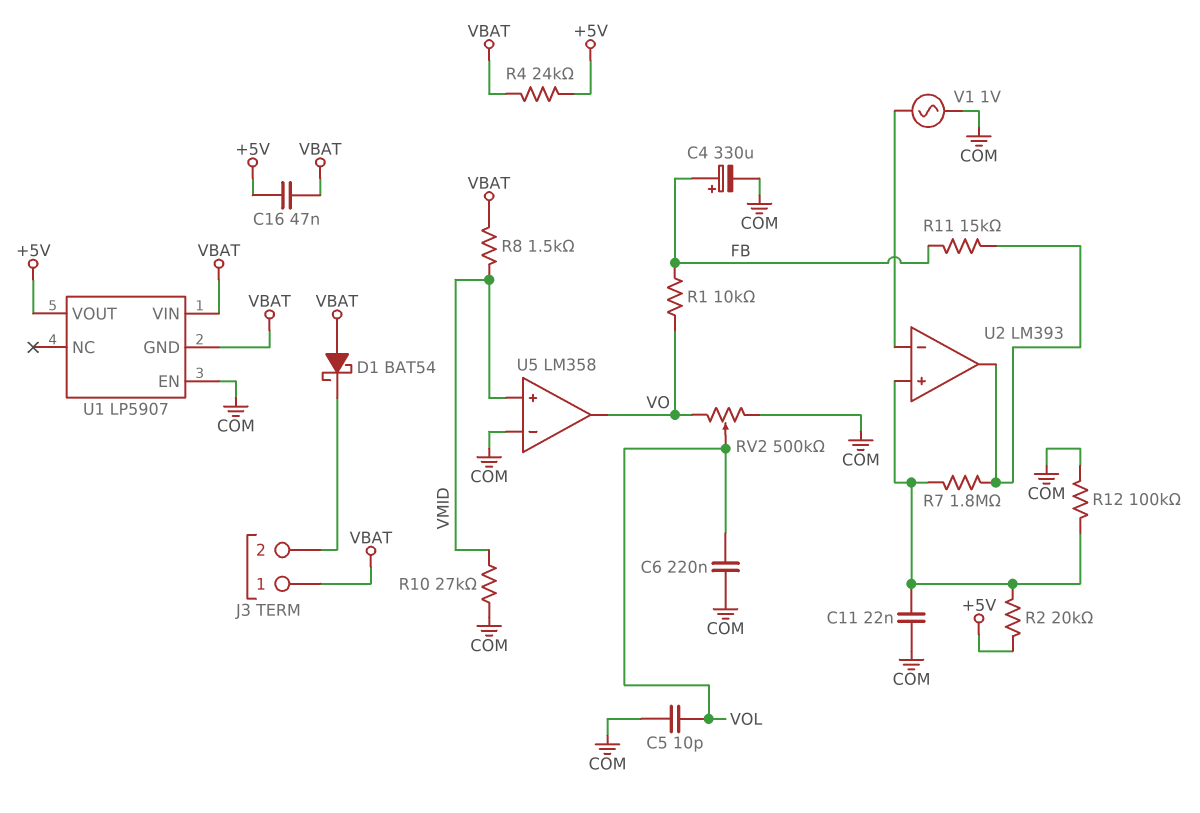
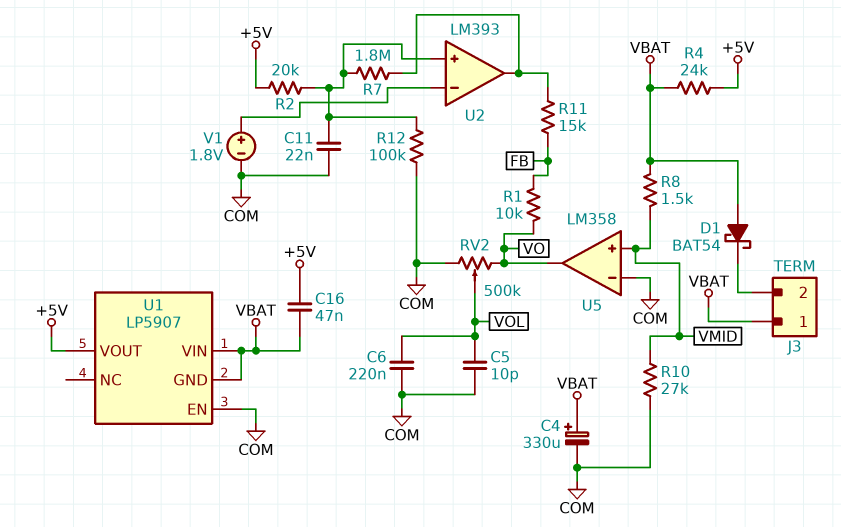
C4: 330uF (plus FB, minus COM) -> 330uF (plus VBAT, minus COM)
V1: AC 1V (COM, U2/in-) -> 1.8V (plus U2/in-, minus COM)

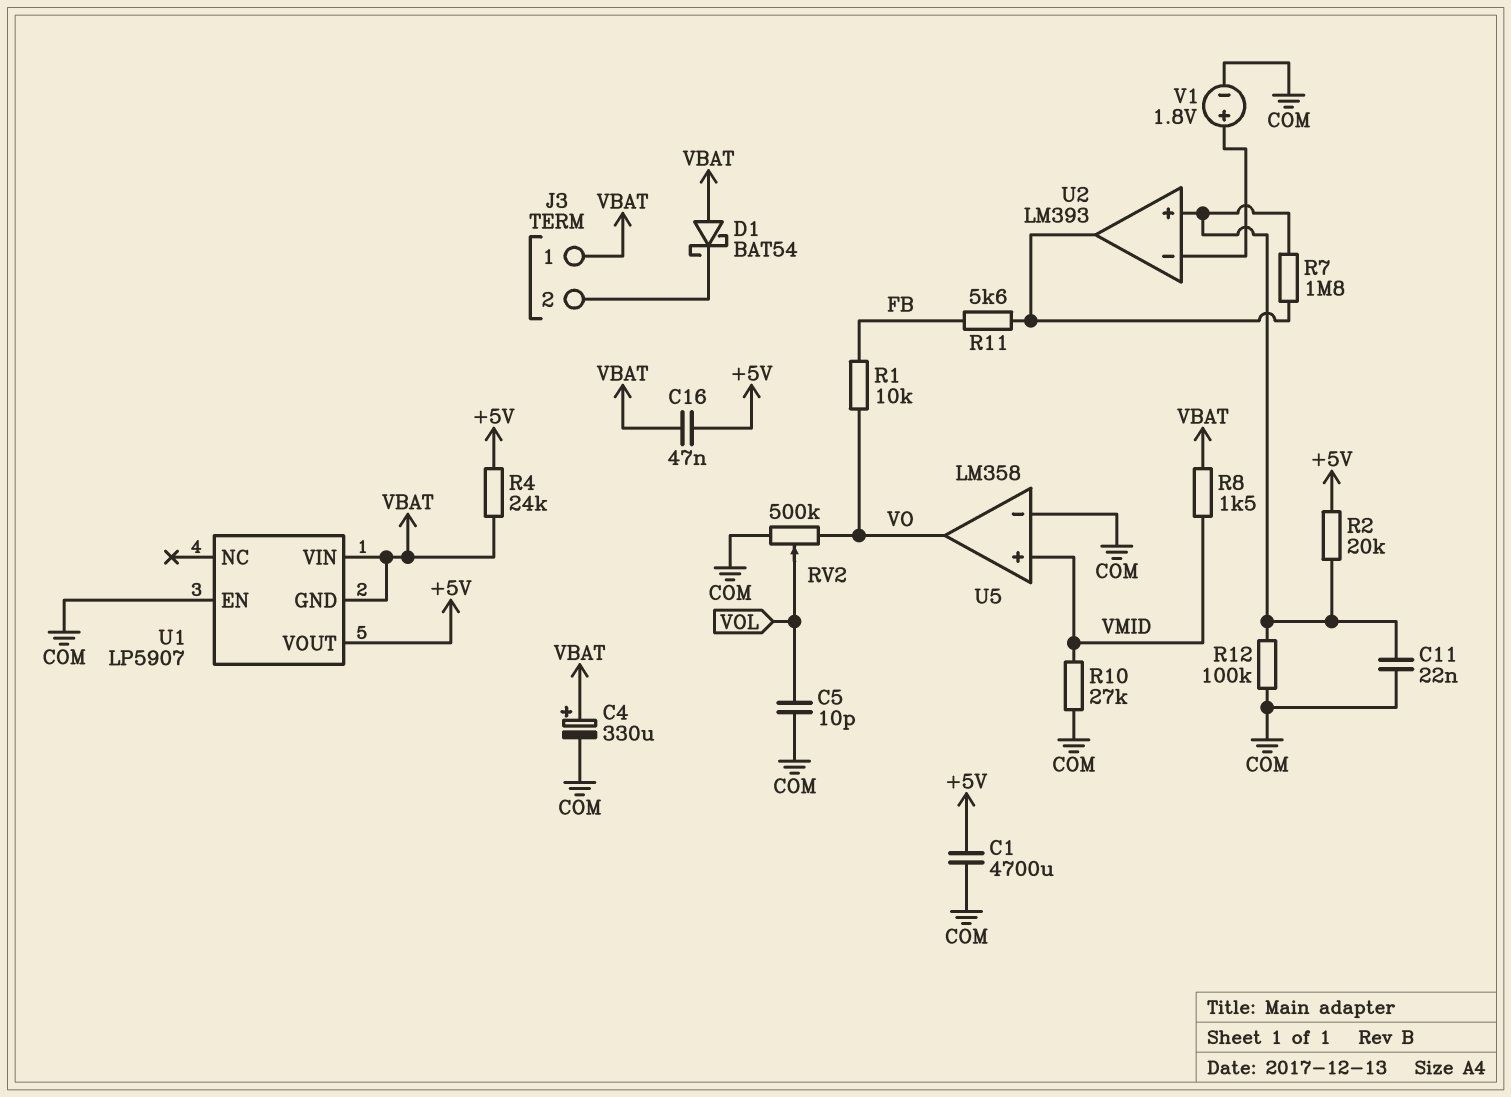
C1: none -> 4700uF (+5V, COM)
C6: 220nF (COM, VOL) -> none
R11: 15k (FB, U2/out) -> 5.6k (FB, U2/out)

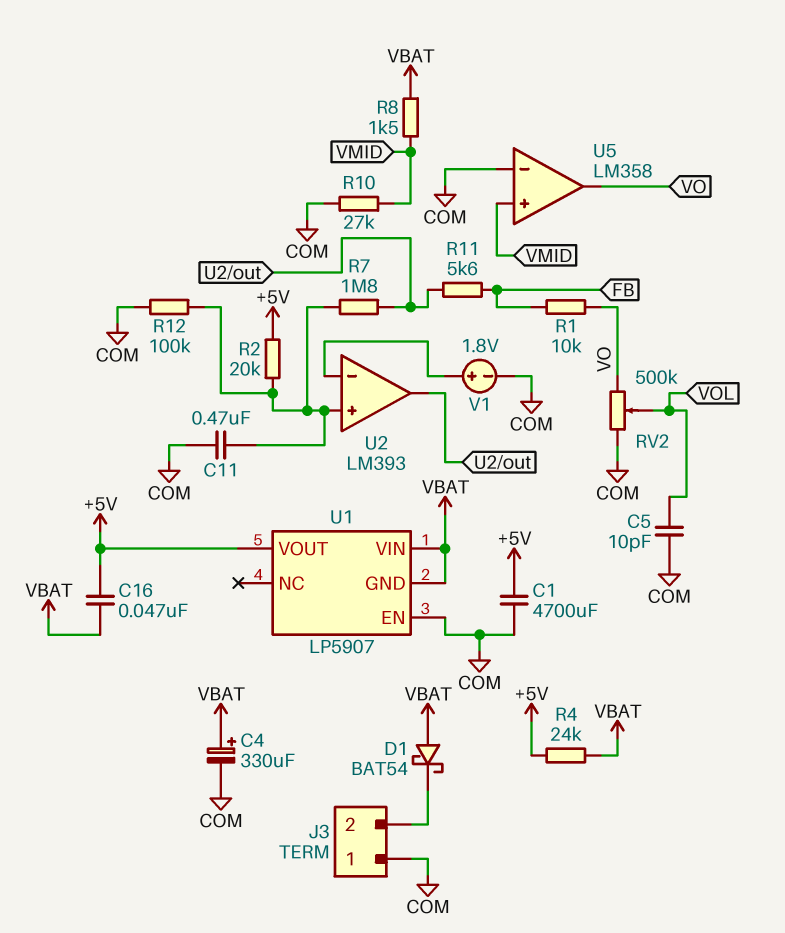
C11: 22nF (COM, U2/in+) -> 470nF (COM, U2/in+)
J3 pin 1: VBAT -> COM

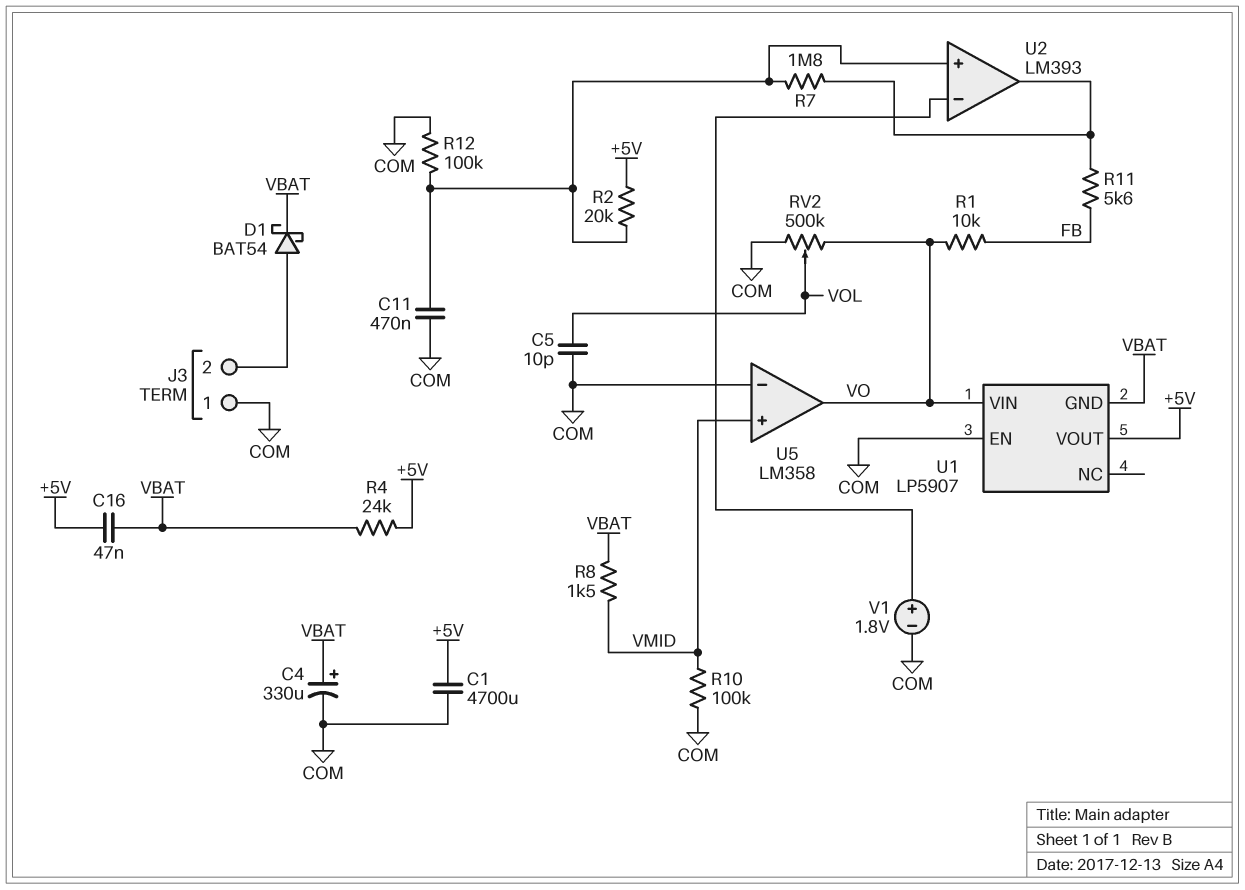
D1: schottky BAT54 (A VBAT, K J3/2) -> schottky BAT54 (A J3/2, K VBAT)
R10: 27k (COM, VMID) -> 100k (COM, VMID)
U1 pin VIN: VBAT -> VO

